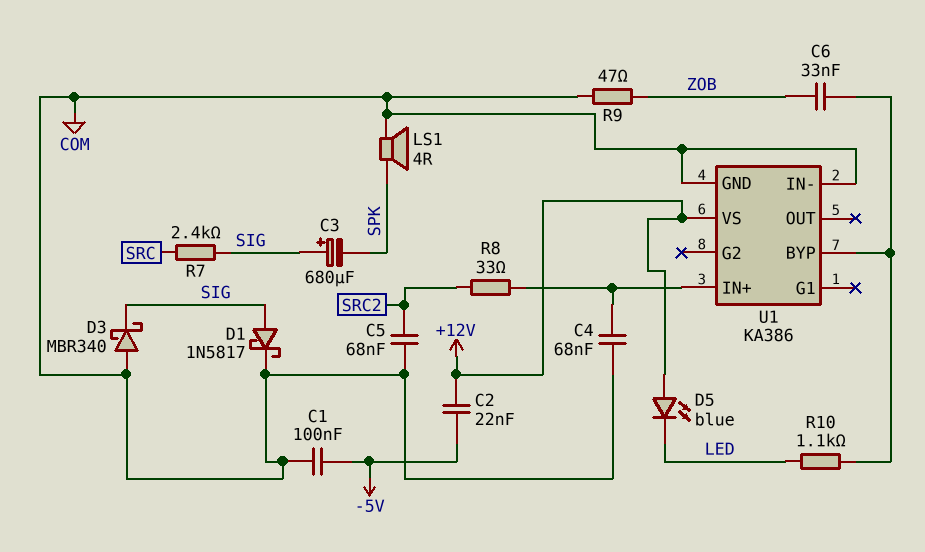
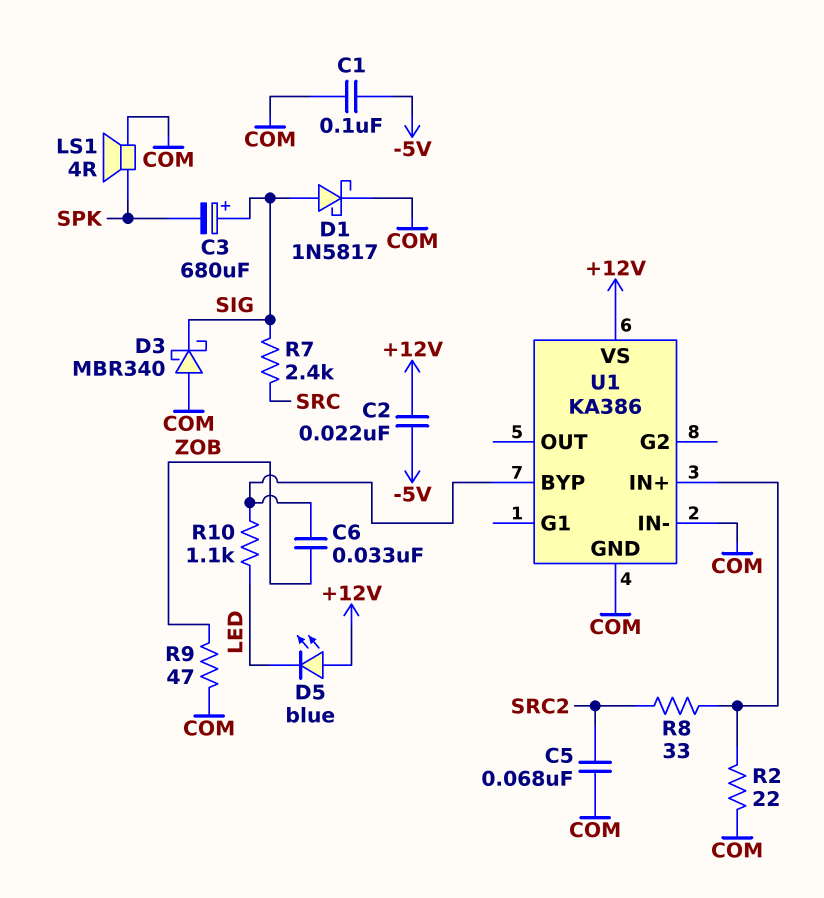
C4: 68nF (COM, U1/IN+) -> none
R2: none -> 22 (COM, U1/IN+)

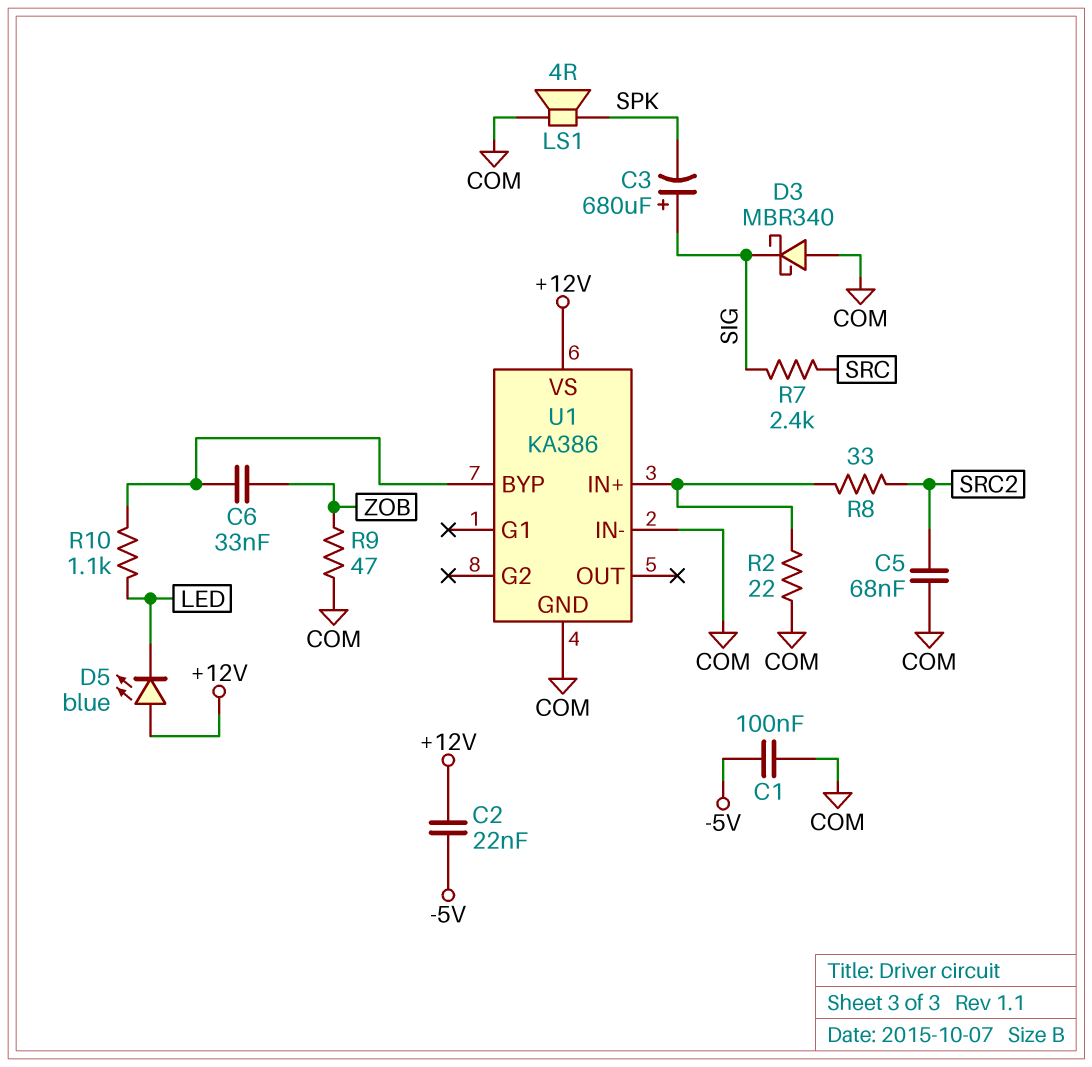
D1: schottky 1N5817 (A SIG, K COM) -> none

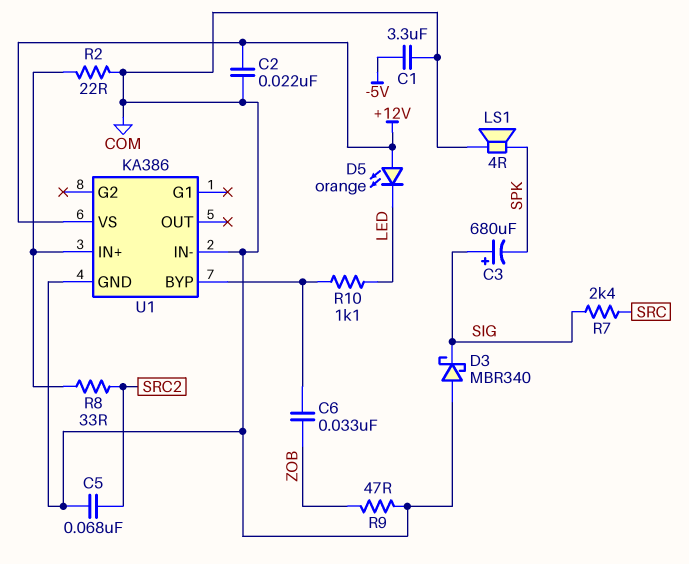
C1: 100nF (-5V, COM) -> 3.3uF (-5V, COM)
C2: 22nF (+12V, -5V) -> 22nF (+12V, COM)
D5: LED blue (A +12V, K LED) -> LED orange (A +12V, K LED)

